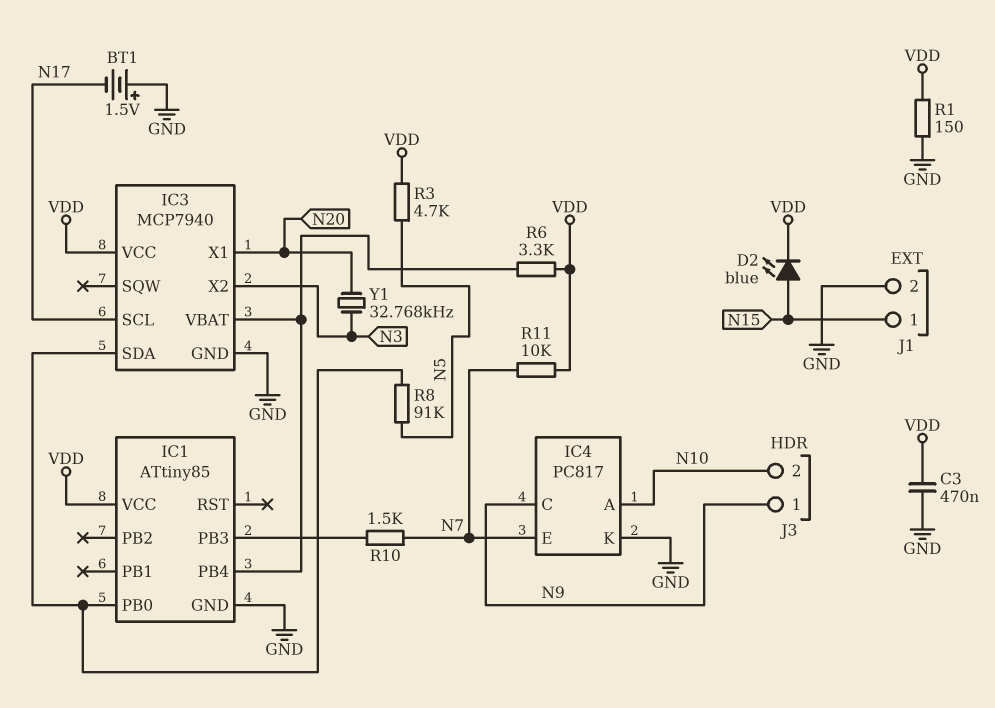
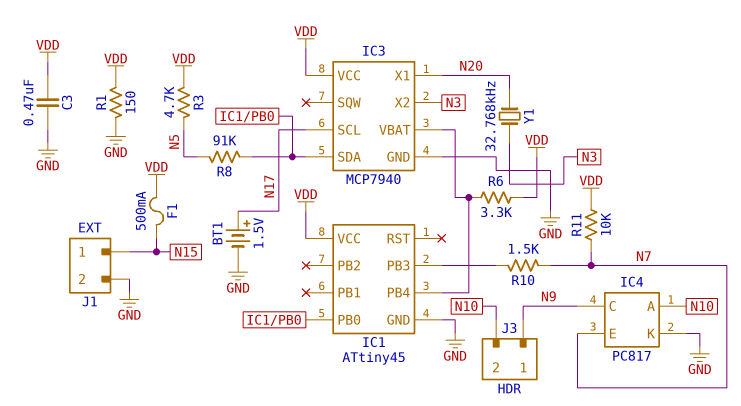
BT1: 1.5V (plus GND, minus N17) -> 1.5V (plus N17, minus GND)
D2: LED blue (A N15, K VDD) -> none
F1: none -> 500mA (N15, VDD)
IC1: ATtiny85 -> ATtiny45

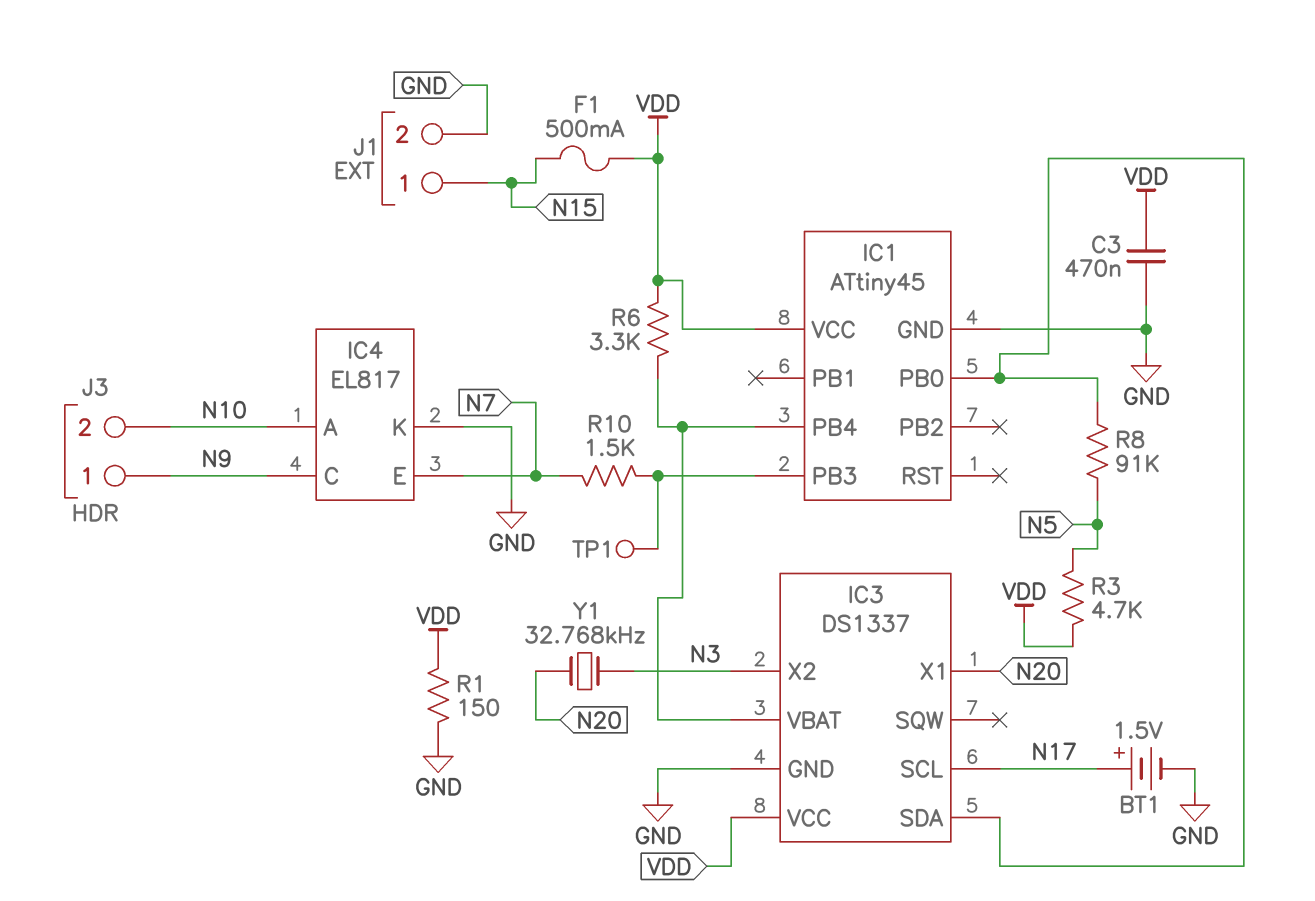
IC3: MCP7940 -> DS1337
IC4: PC817 -> EL817
R11: 10k (N7, VDD) -> none
TP1: none -> test point (IC1/PB3)

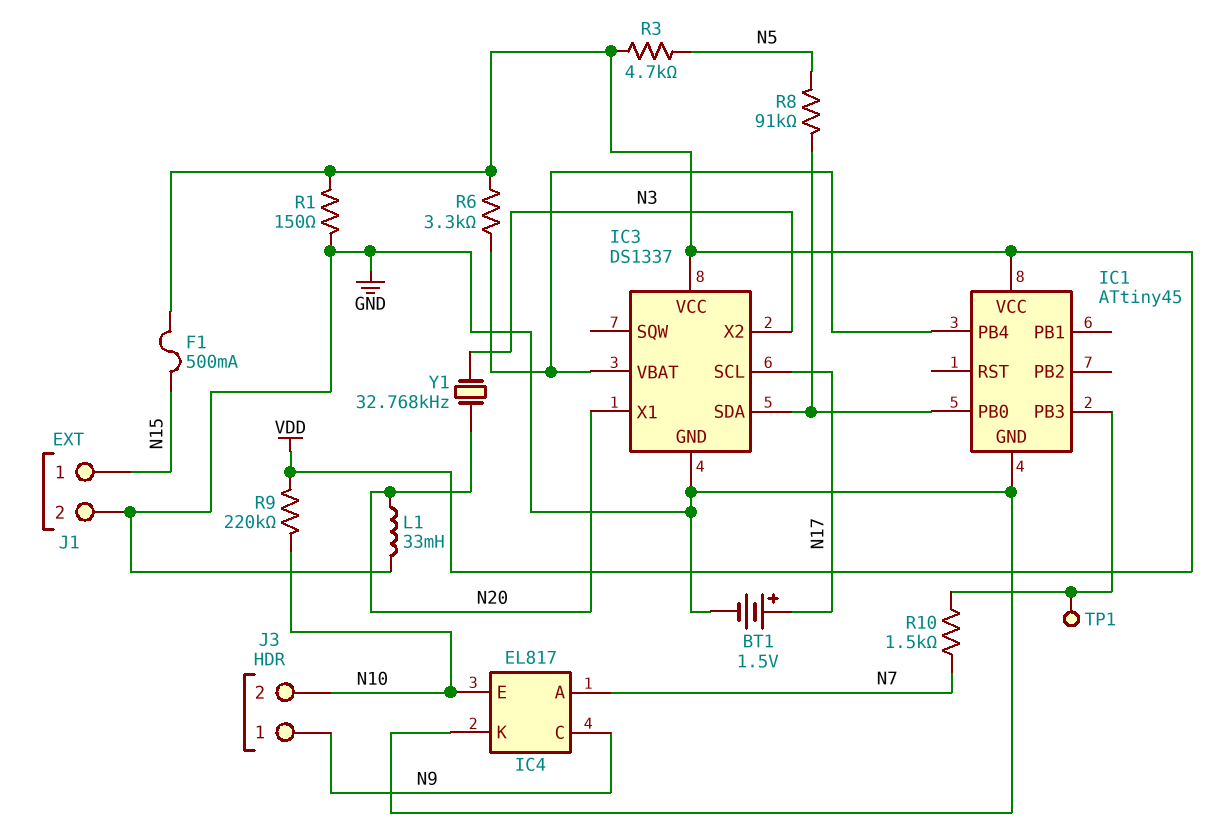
C3: 470nF (GND, VDD) -> none
IC4 pin A: N10 -> N7
IC4 pin E: N7 -> N10
L1: none -> 33mH (GND, N20)
R9: none -> 220k (N10, VDD)

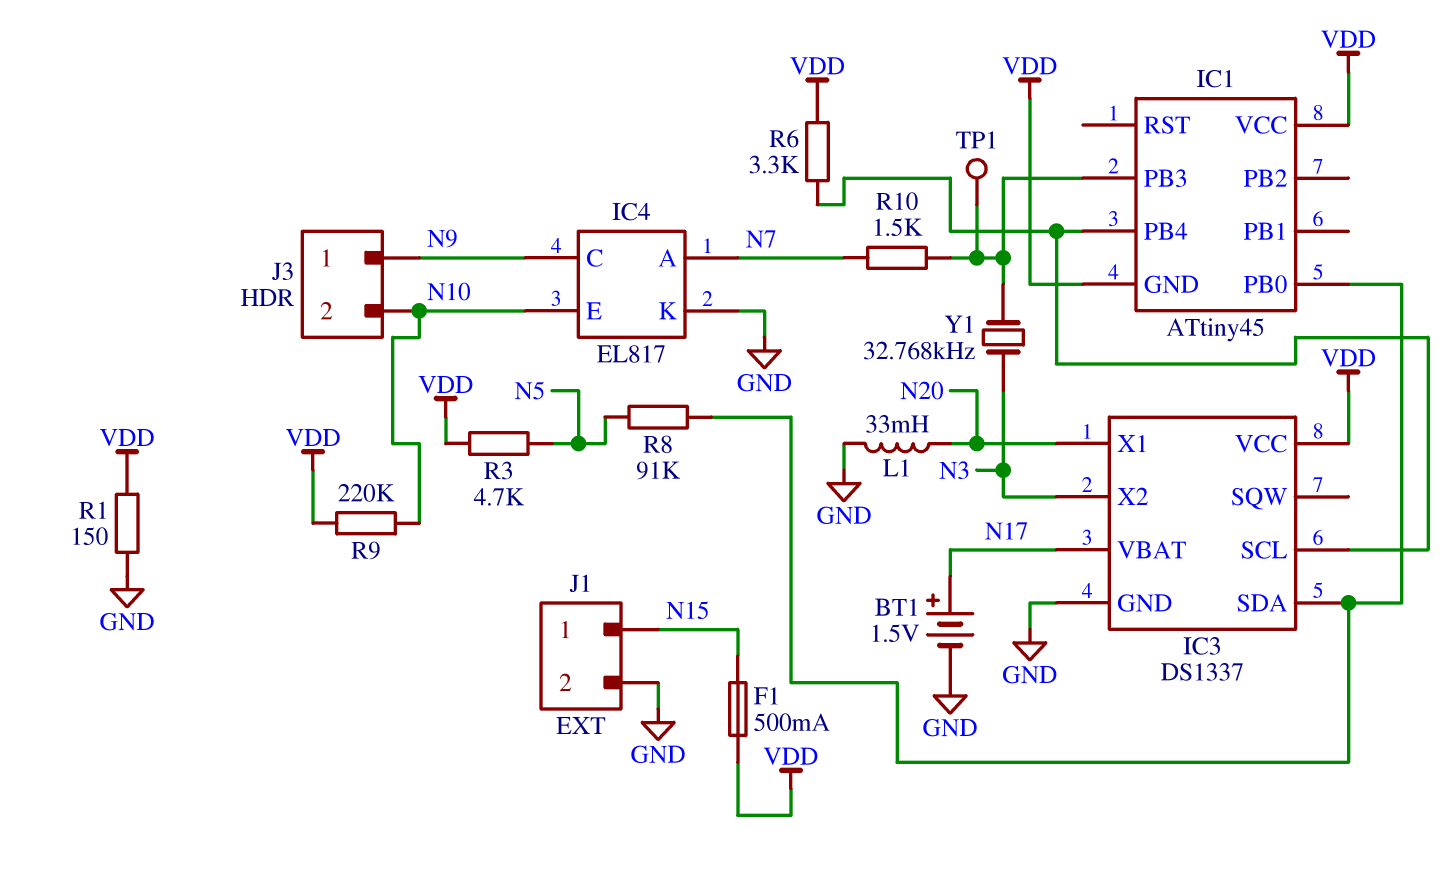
IC1 pin GND: GND -> VDD
IC3 pin SCL: N17 -> IC1/PB4
IC3 pin VBAT: IC1/PB4 -> N17
Y1: 32.768kHz (N3, N20) -> 32.768kHz (IC1/PB3, N3)

